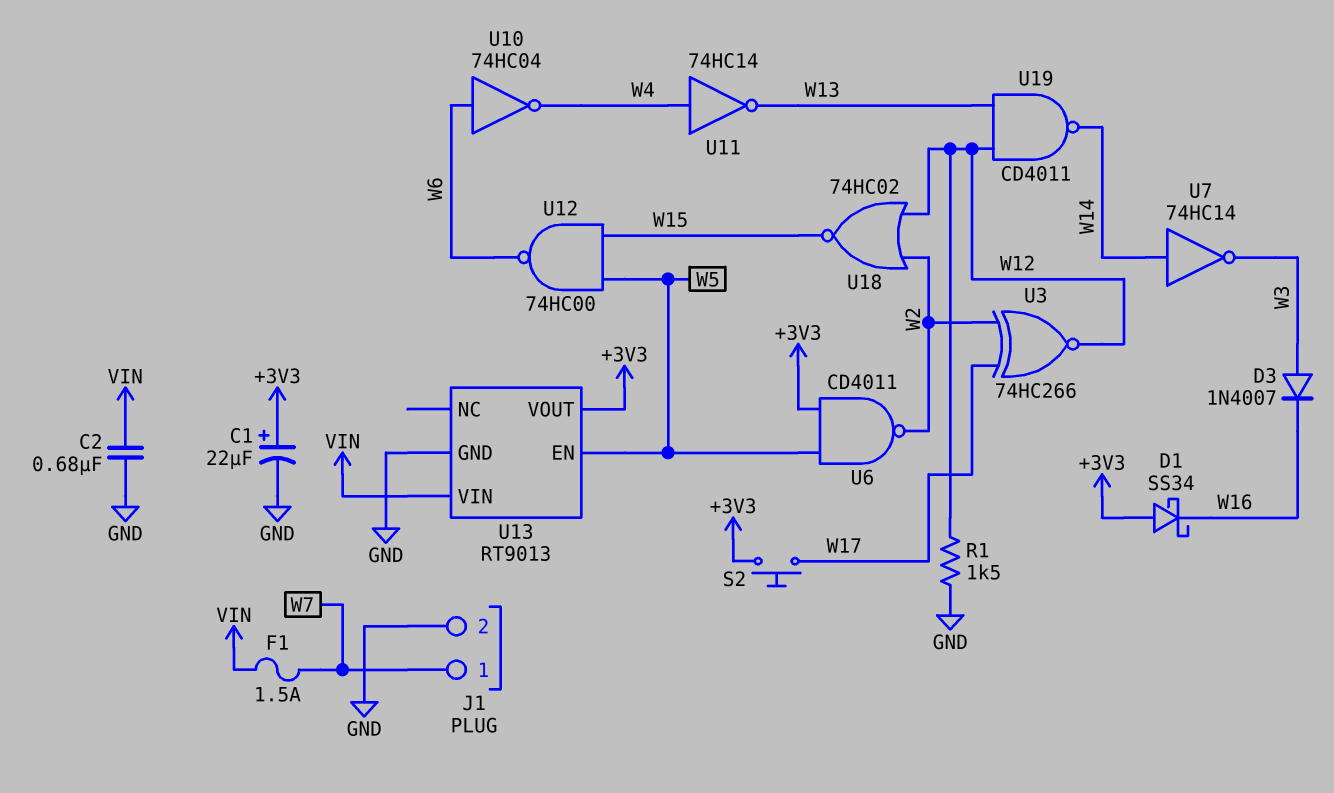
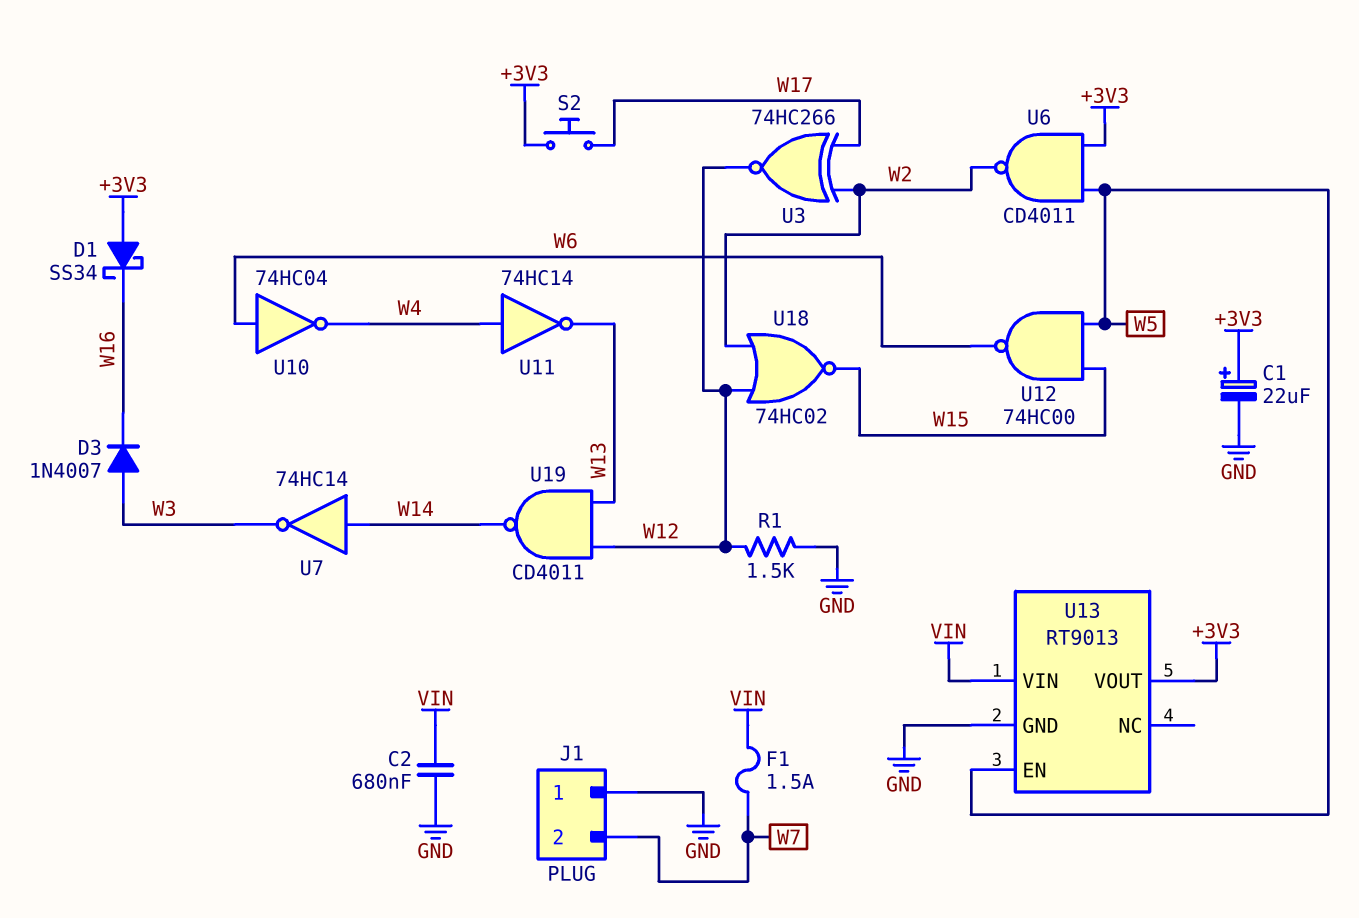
J1 pin 1: W7 -> GND
J1 pin 2: GND -> W7

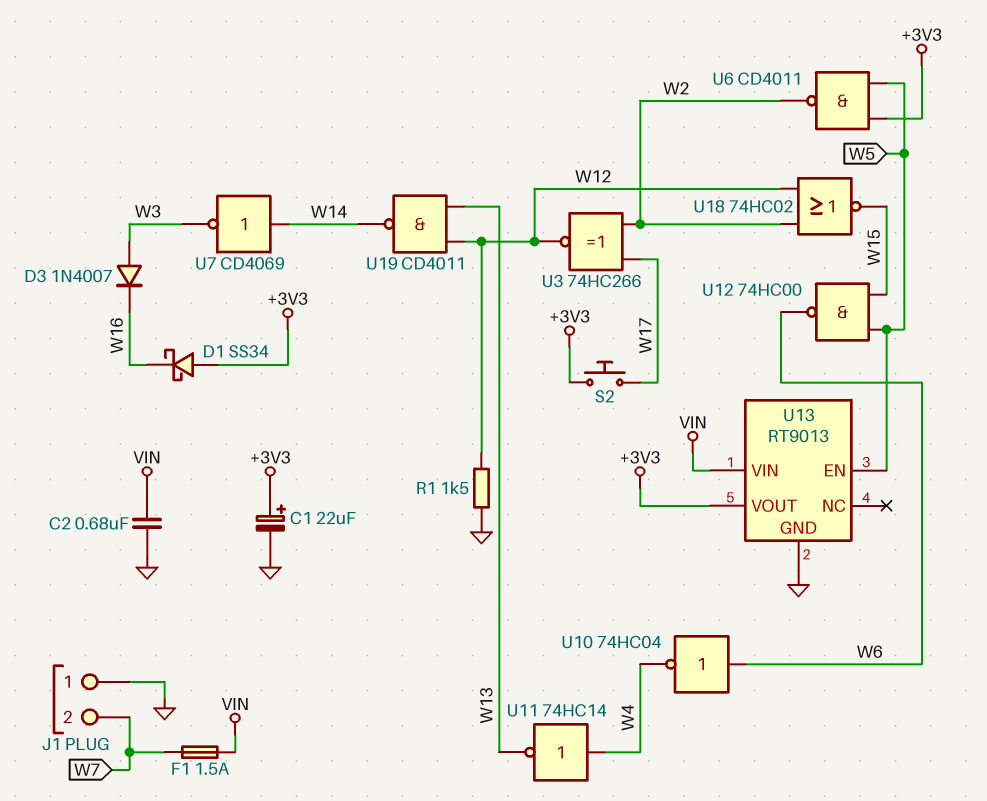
U7: NOT 74HC14 (in W14, out W3) -> NOT CD4069 (in W14, out W3)

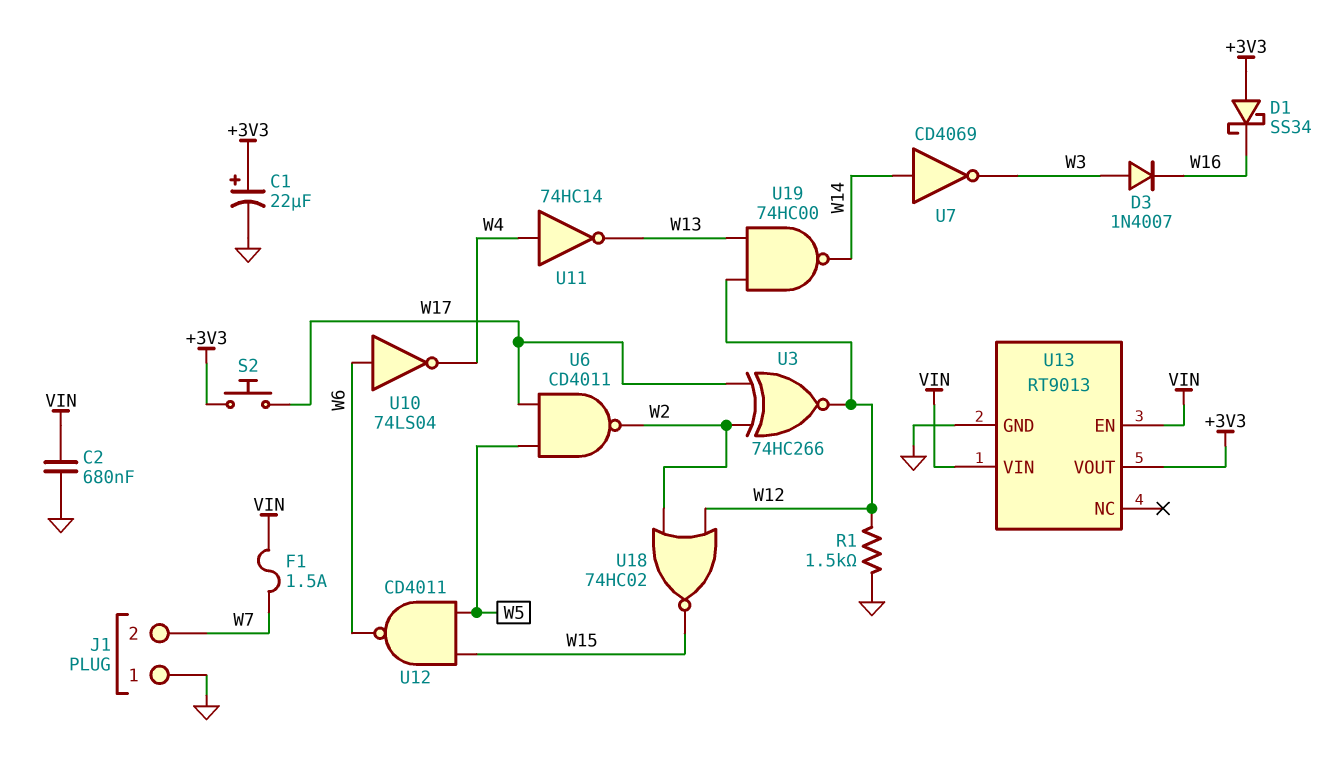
U6: NAND CD4011 (in +3V3, in W5, out W2) -> NAND CD4011 (in W5, in W17, out W2)
U10: NOT 74HC04 (in W6, out W4) -> NOT 74LS04 (in W6, out W4)
U12: NAND 74HC00 (in W5, in W15, out W6) -> NAND CD4011 (in W5, in W15, out W6)
U13 pin EN: W5 -> VIN
U19: NAND CD4011 (in W12, in W13, out W14) -> NAND 74HC00 (in W12, in W13, out W14)

